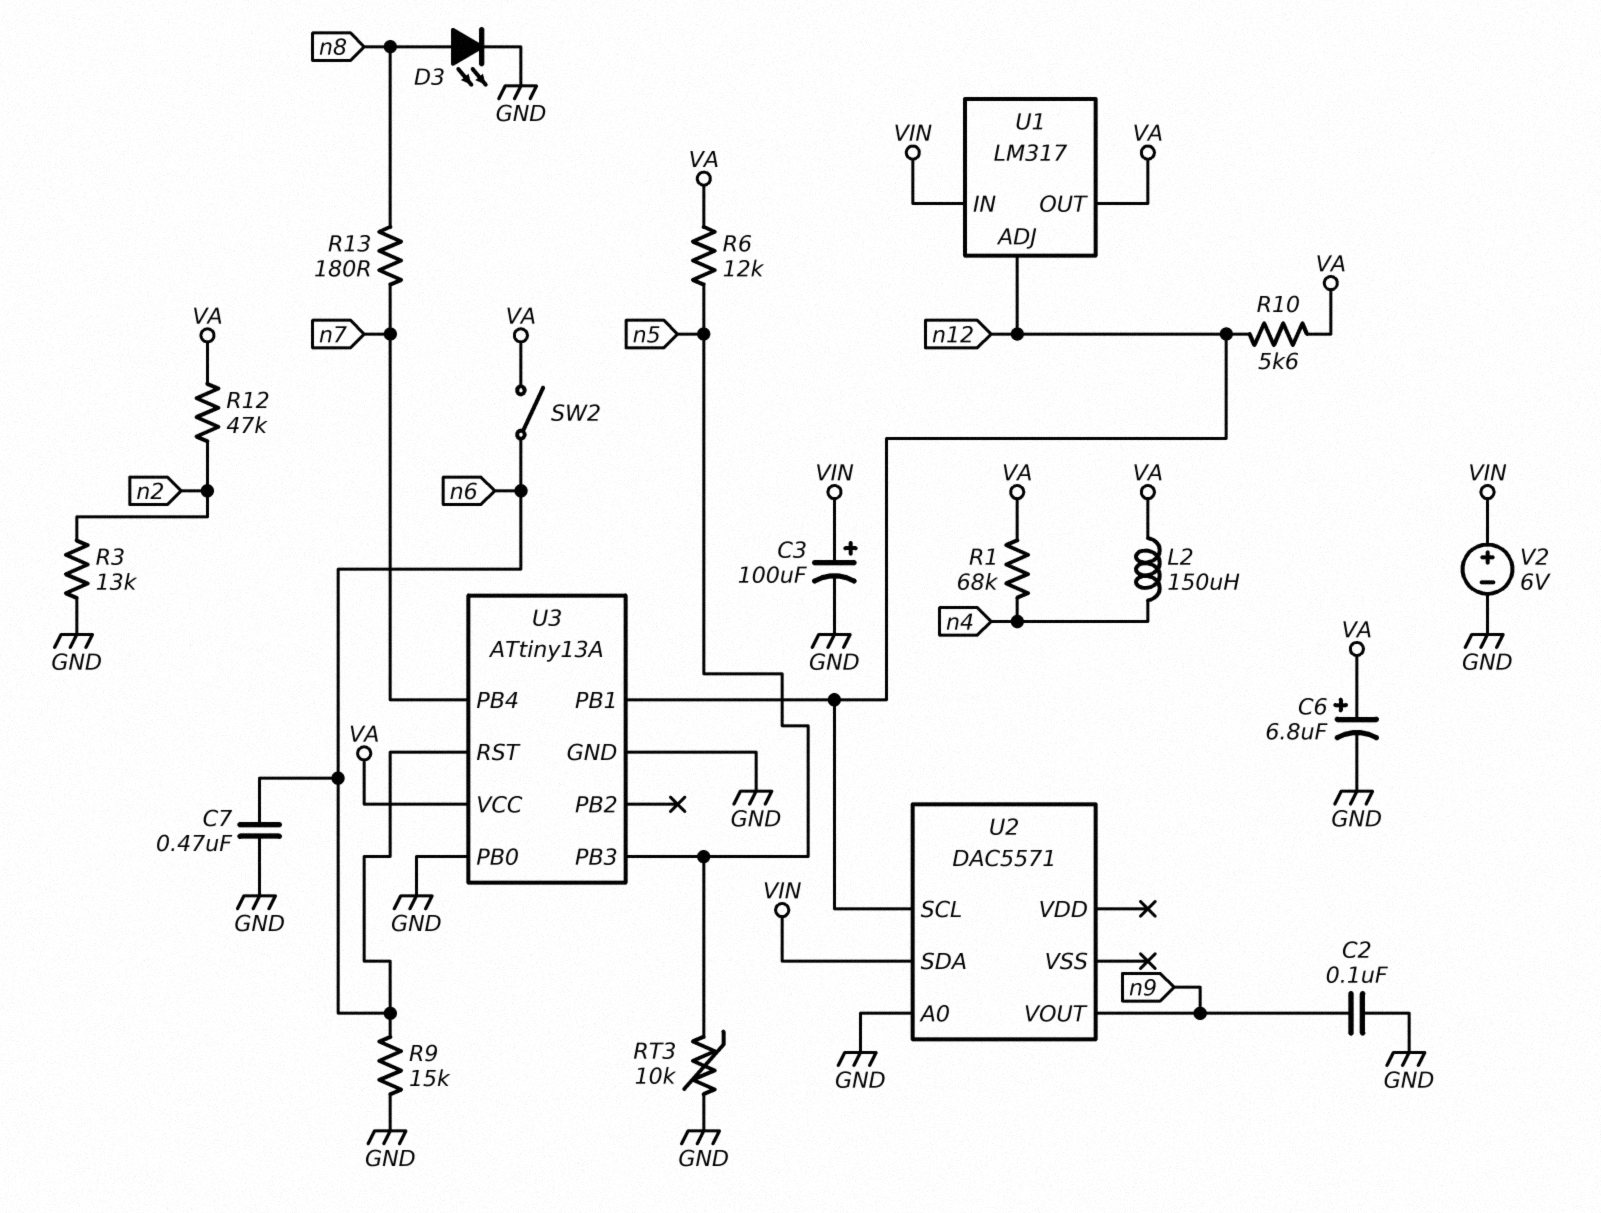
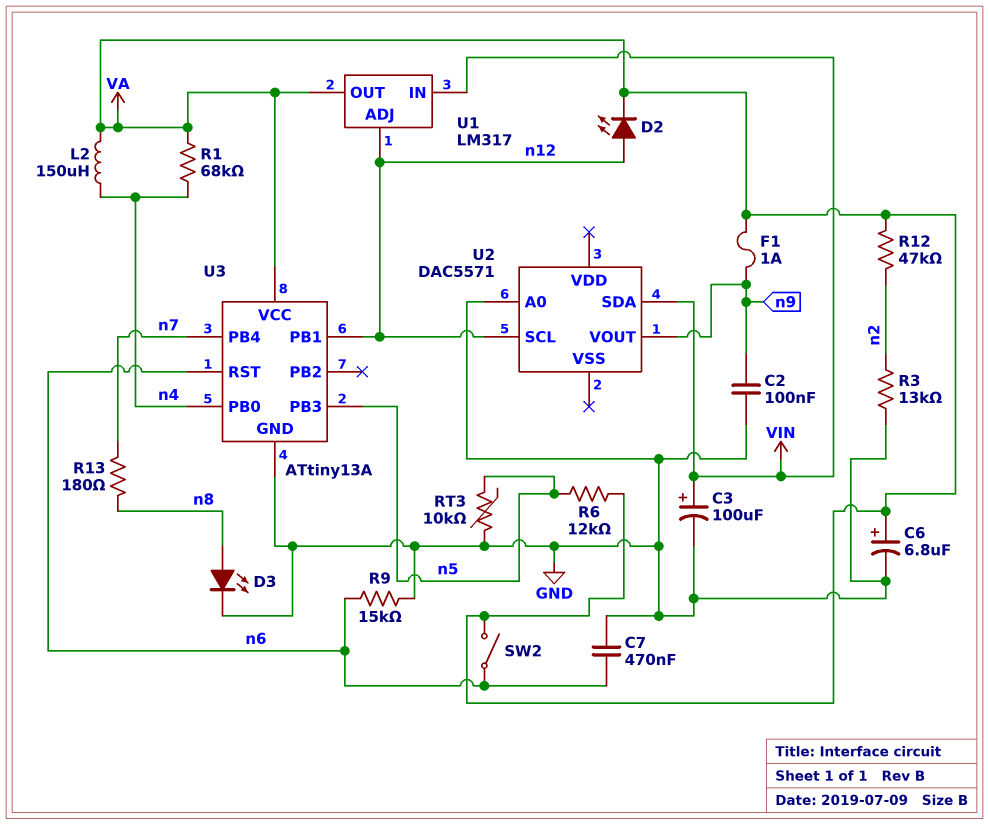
D2: none -> LED (A n12, K VA)
F1: none -> 1A (VA, n9)
R10: 5.6k (VA, n12) -> none
U3 pin PB0: GND -> n4
V2: 6V (plus VIN, minus GND) -> none

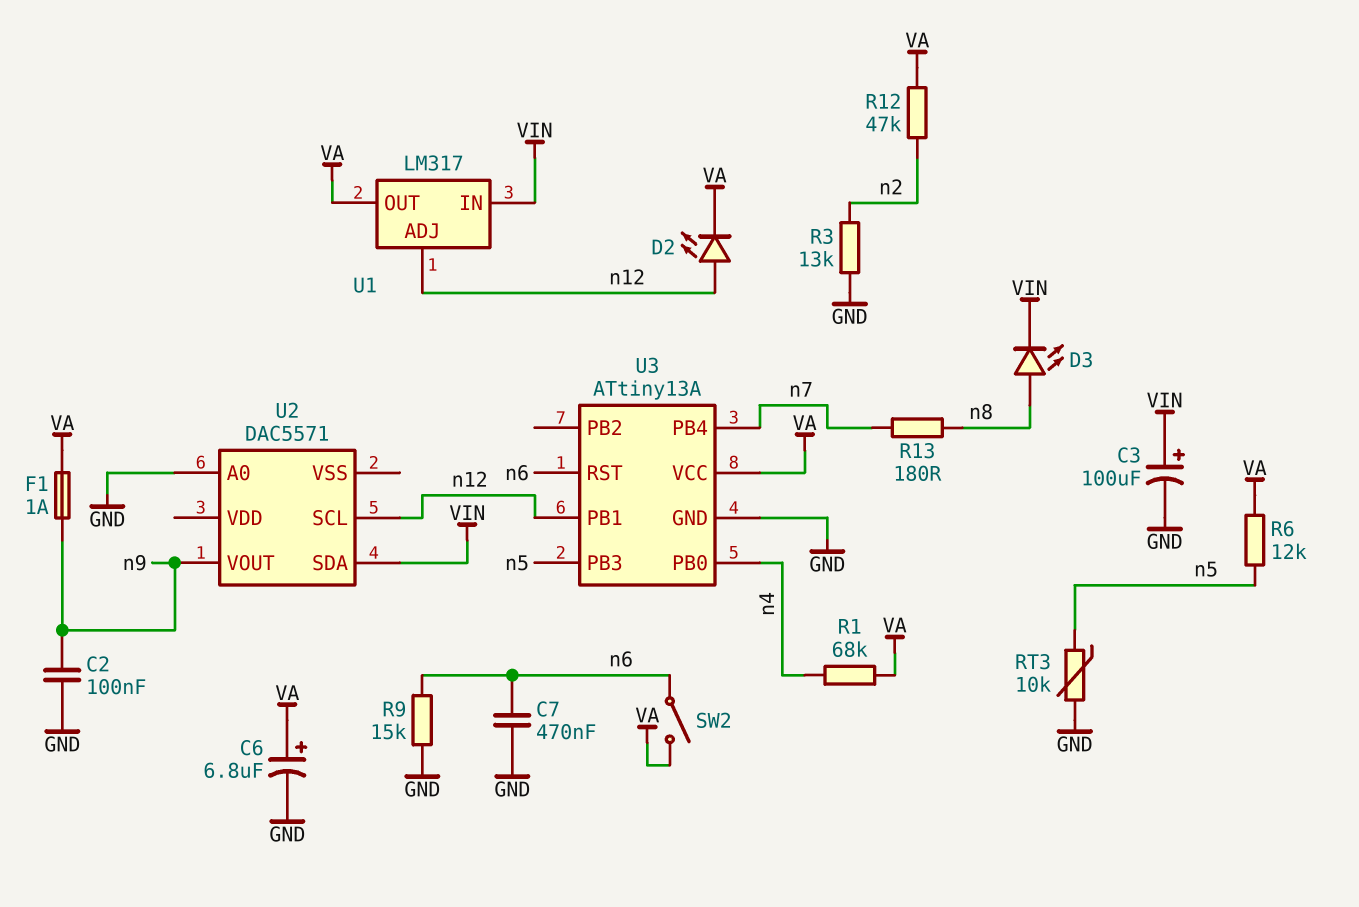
D3: LED (A n8, K GND) -> LED (A n8, K VIN)
L2: 150uH (VA, n4) -> none

